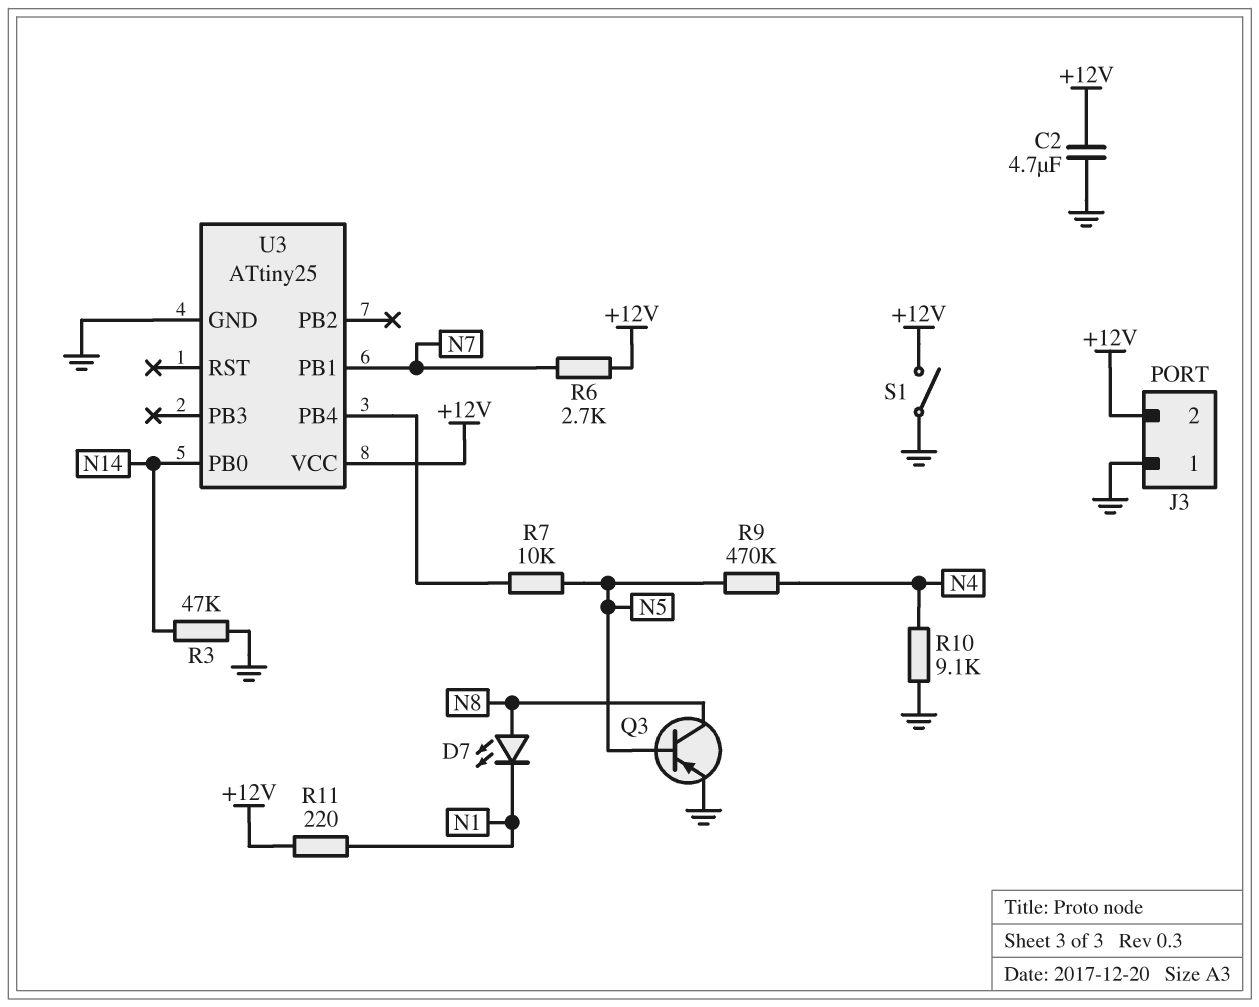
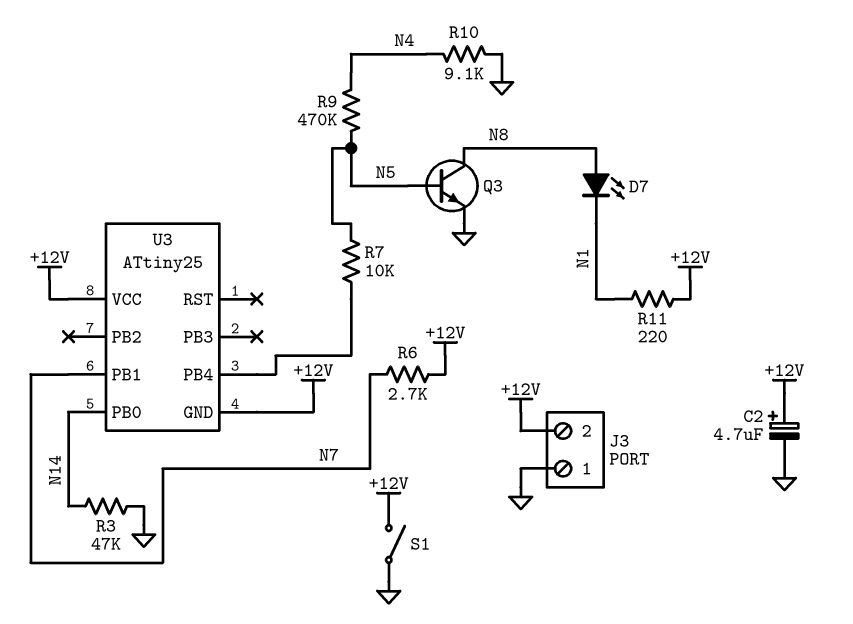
C2: 4.7uF (+12V, GND) -> 4.7uF (plus +12V, minus GND)
Q3: PNP (B N5, C N8, E GND) -> NPN (B N5, C N8, E GND)
U3 pin GND: GND -> +12V

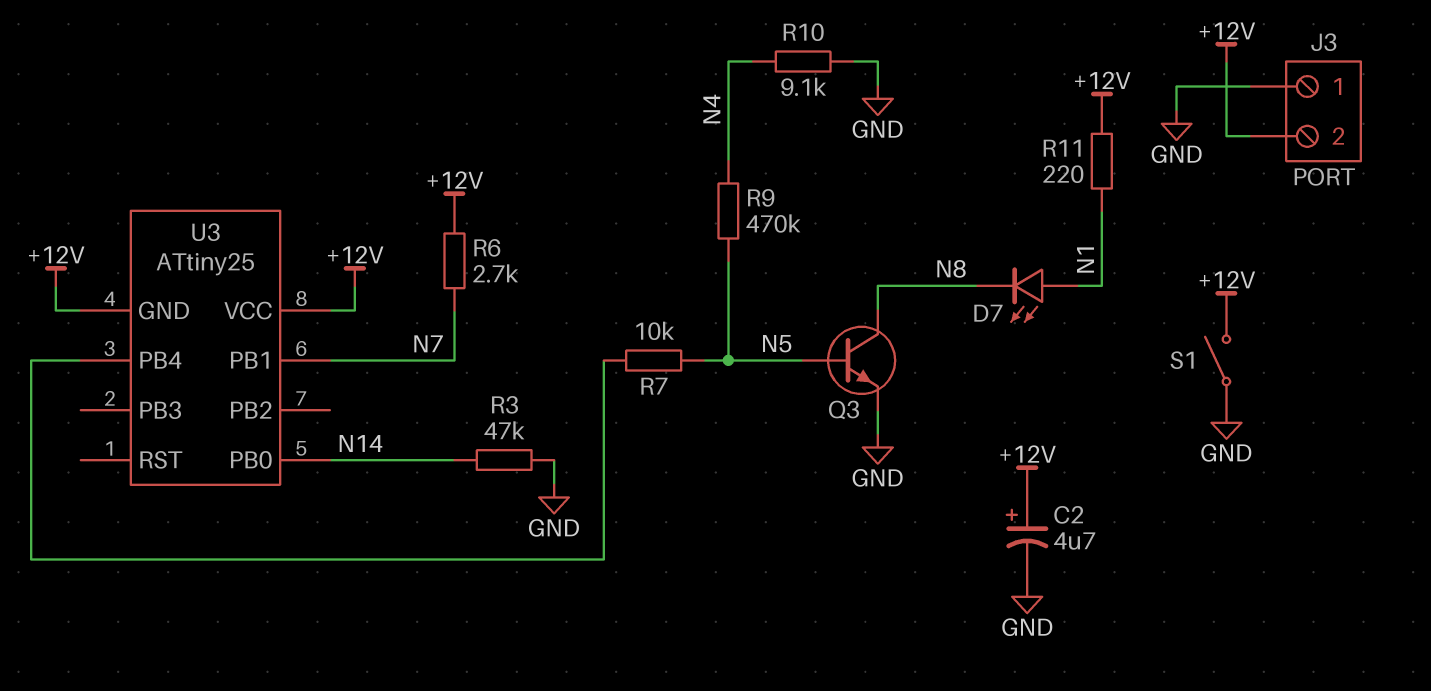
D7: LED (A N8, K N1) -> LED (A N1, K N8)

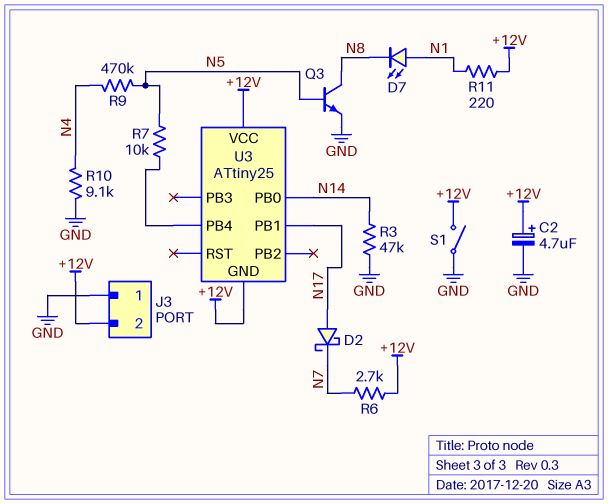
D2: none -> schottky (A N17, K N7)
U3 pin PB1: N7 -> N17

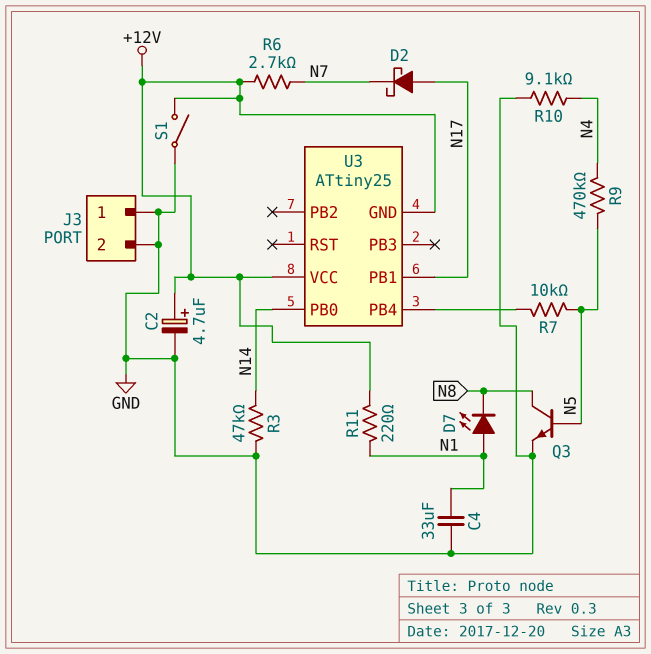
C4: none -> 33uF (GND, N1)
J3 pin 2: +12V -> GND

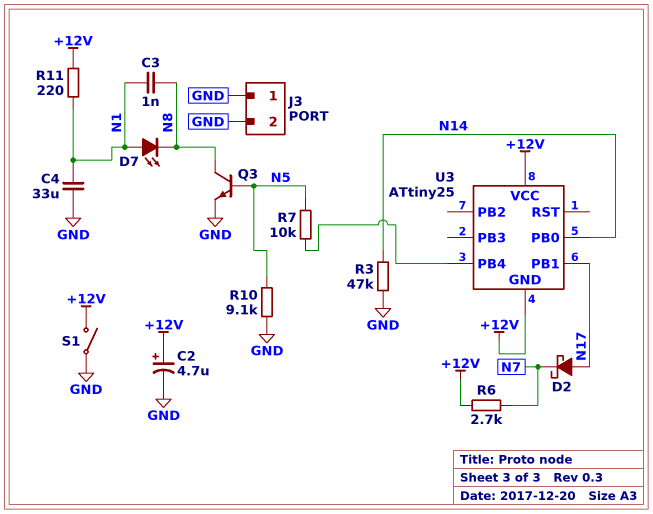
C3: none -> 1nF (N1, N8)
R9: 470k (N4, N5) -> none
R10: 9.1k (GND, N4) -> 9.1k (GND, N5)

